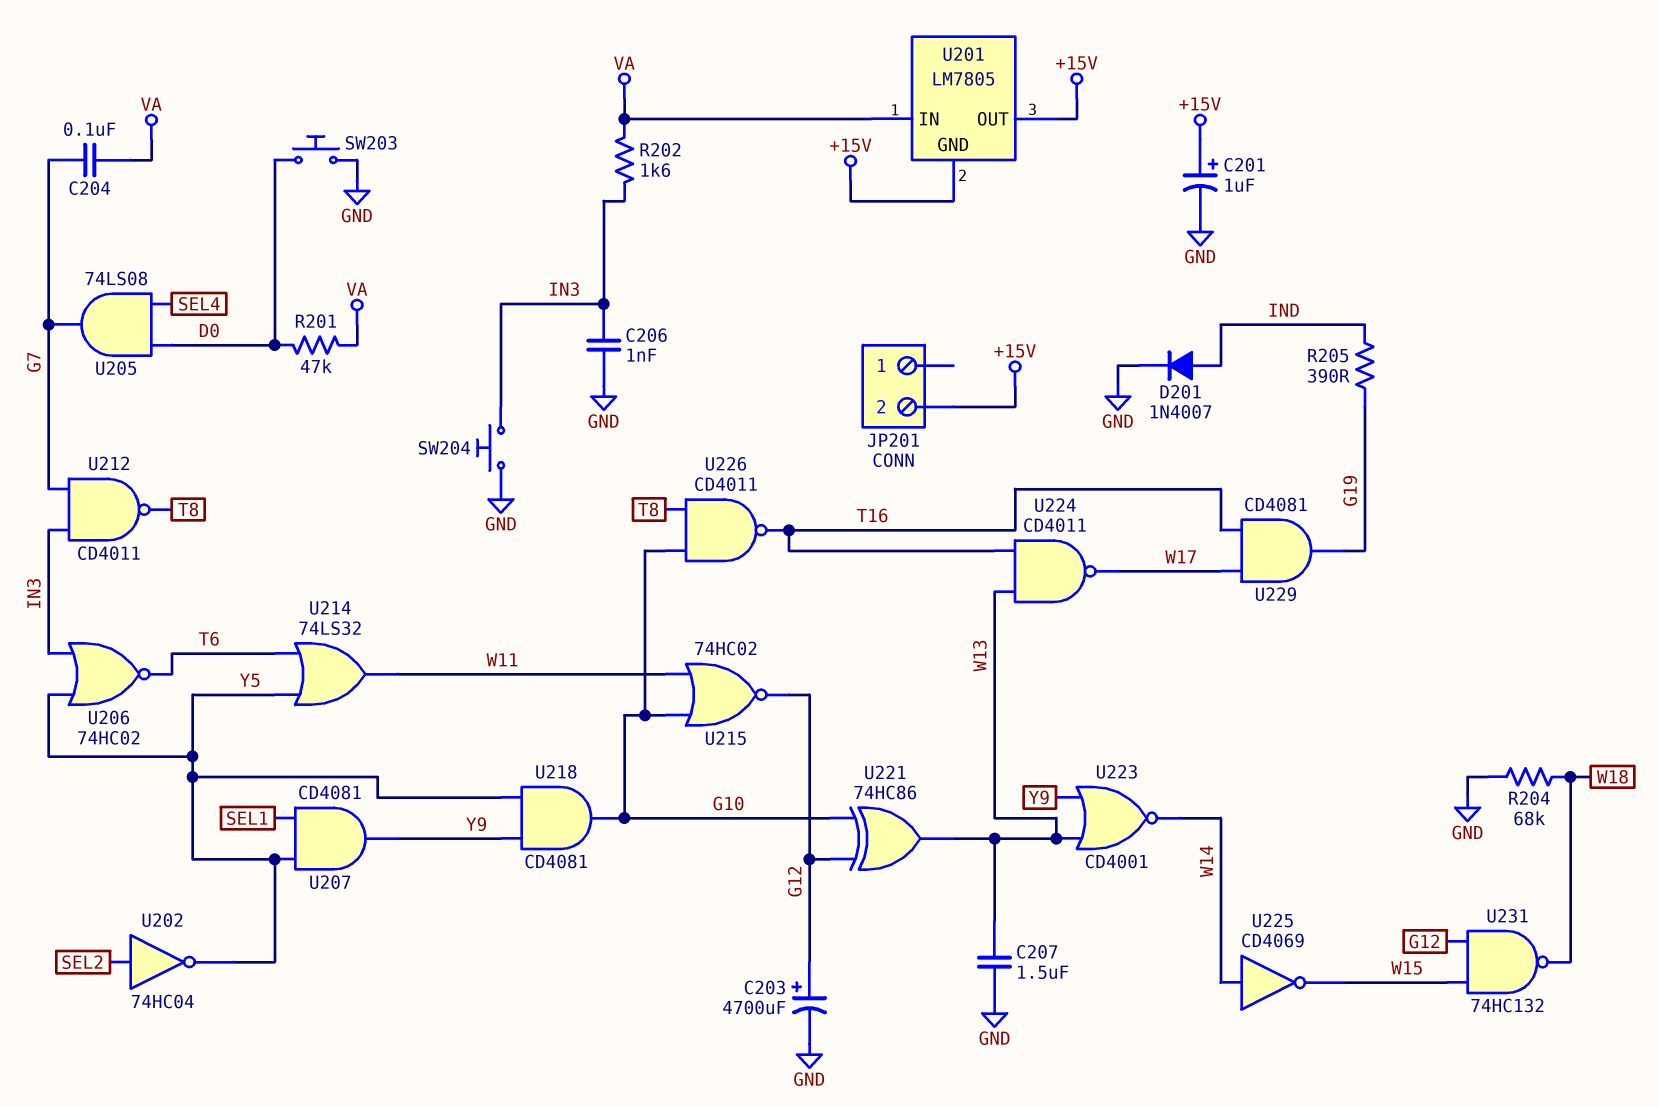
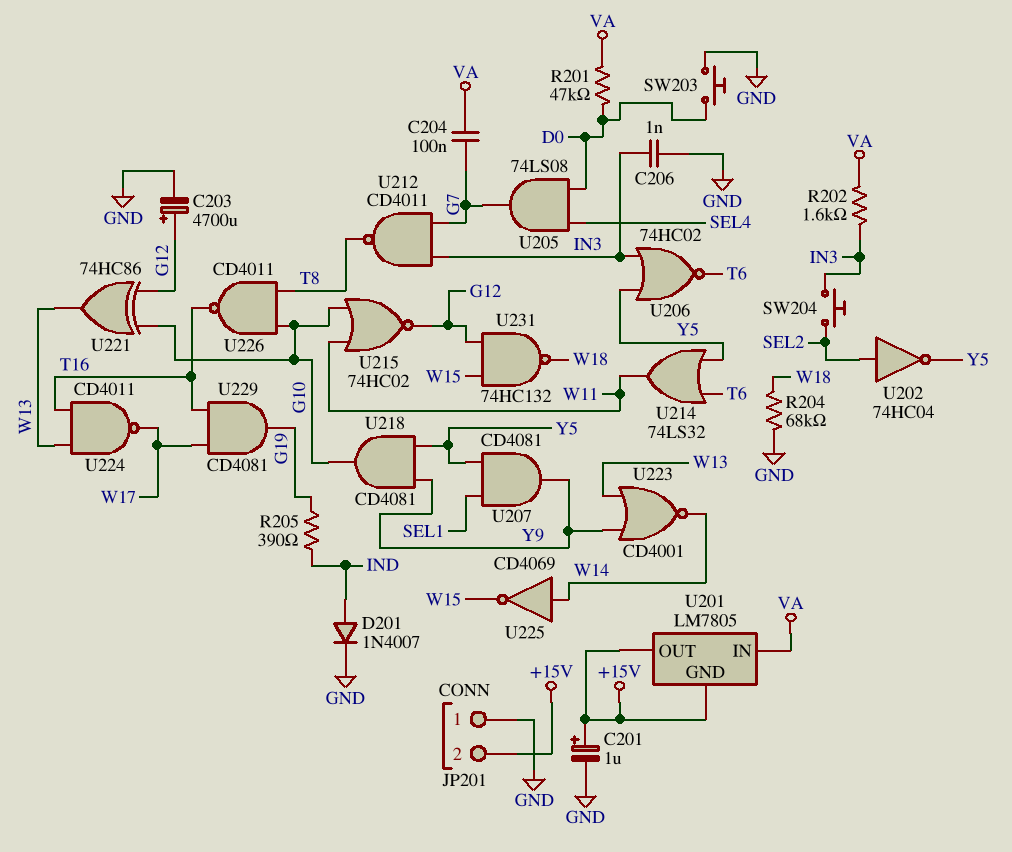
C207: 1.5uF (GND, W13) -> none
JP201 pin 1: none -> GND
SW204: button (GND, IN3) -> button (IN3, SEL2)

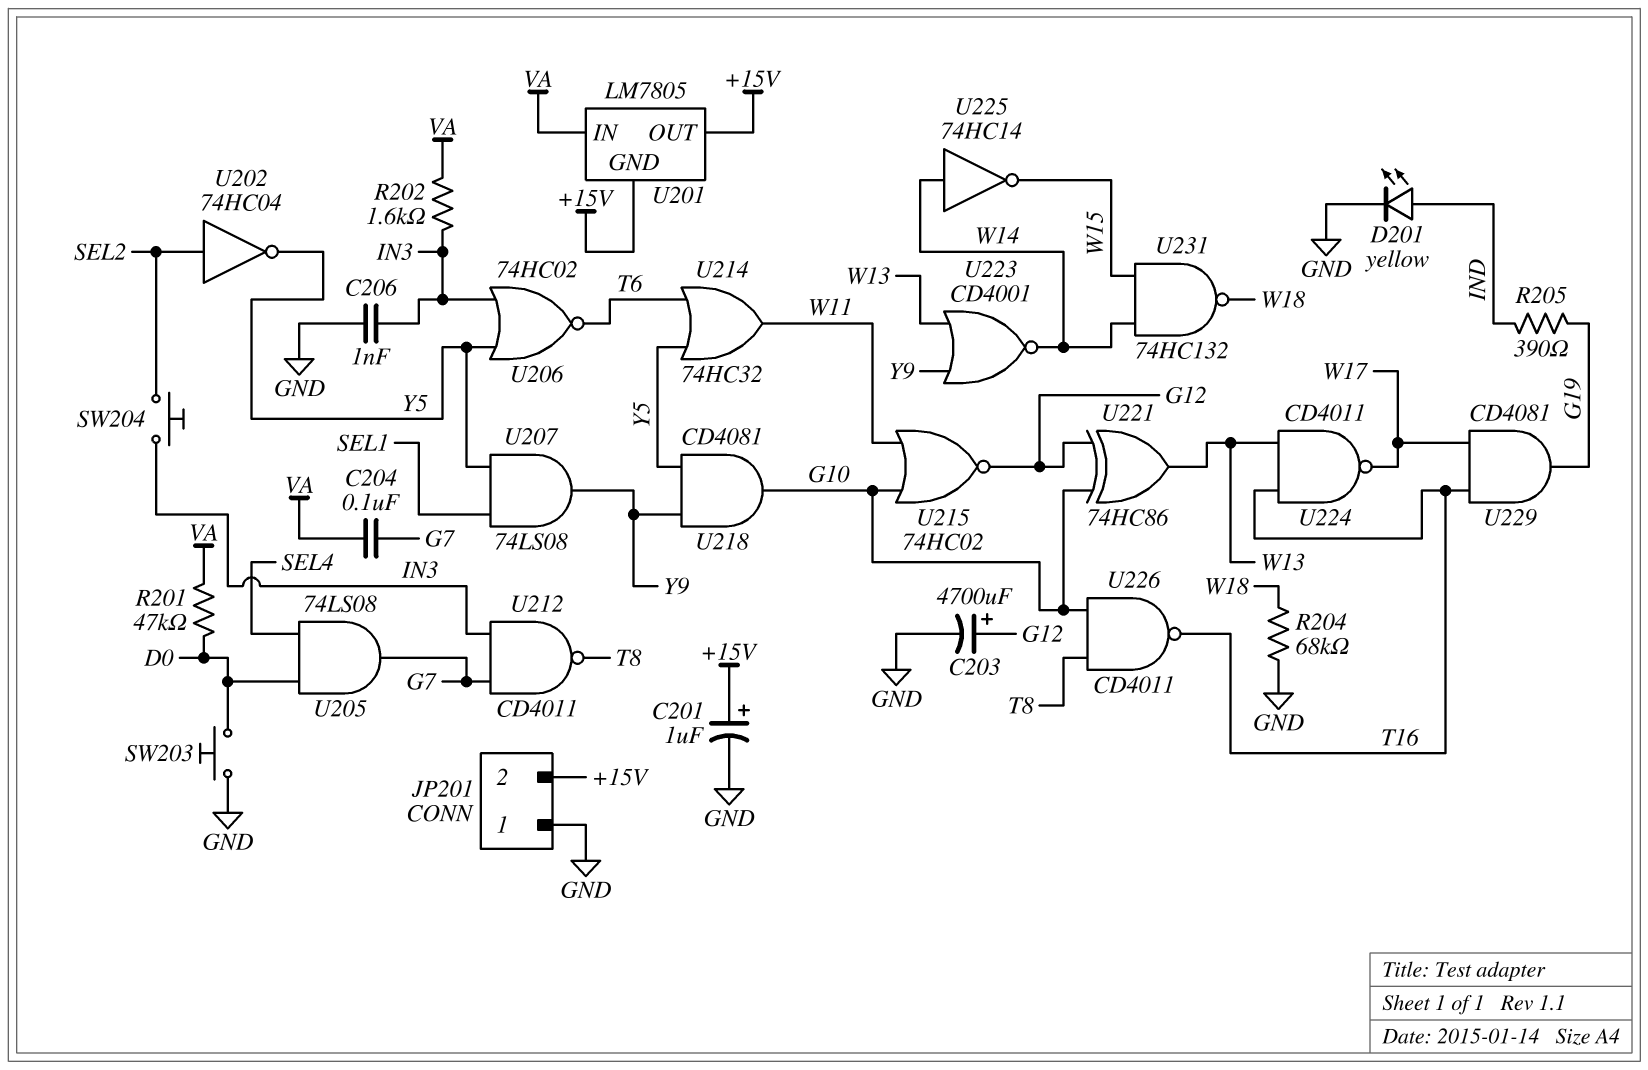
D201: diode 1N4007 (A IND, K GND) -> LED yellow (A IND, K GND)
U207: AND CD4081 (in SEL1, in Y5, out Y9) -> AND 74LS08 (in SEL1, in Y5, out Y9)
U214: OR 74LS32 (in T6, in Y5, out W11) -> OR 74HC32 (in T6, in Y5, out W11)
U225: NOT CD4069 (in W14, out W15) -> NOT 74HC14 (in W14, out W15)
U231: NAND 74HC132 (in G12, in W15, out W18) -> NAND 74HC132 (in W14, in W15, out W18)

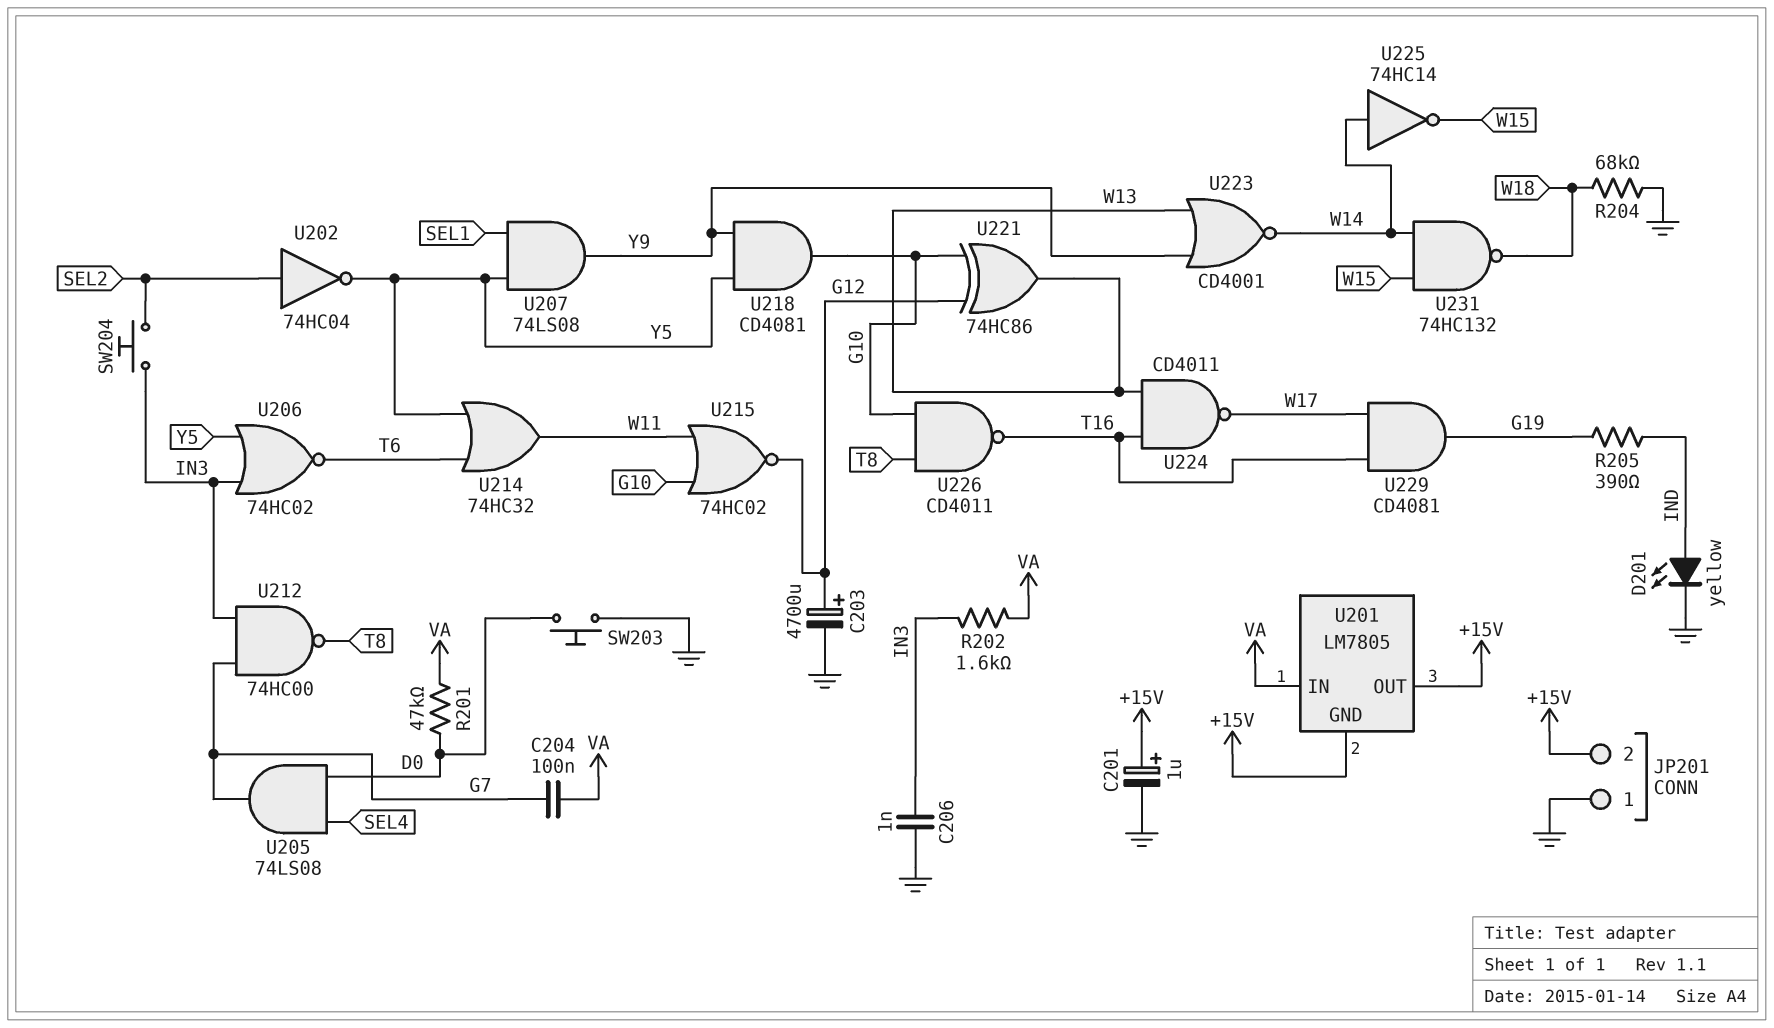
U212: NAND CD4011 (in G7, in IN3, out T8) -> NAND 74HC00 (in G7, in IN3, out T8)

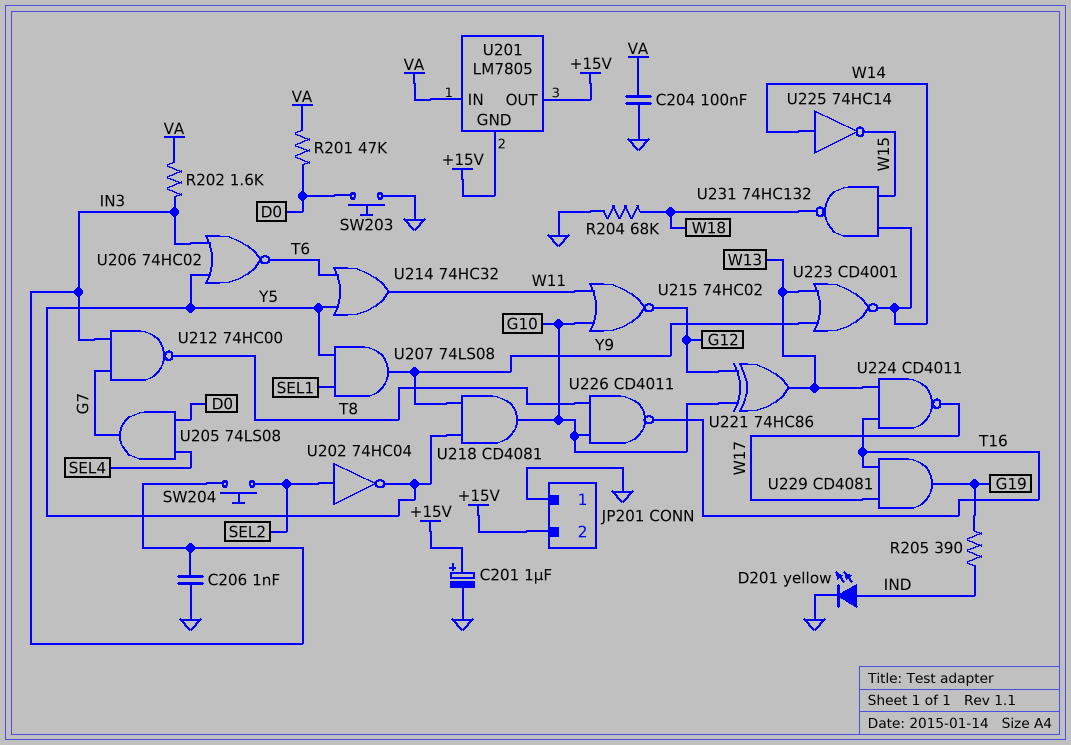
C203: 4700uF (plus G12, minus GND) -> none
C204: 100nF (G7, VA) -> 100nF (GND, VA)

